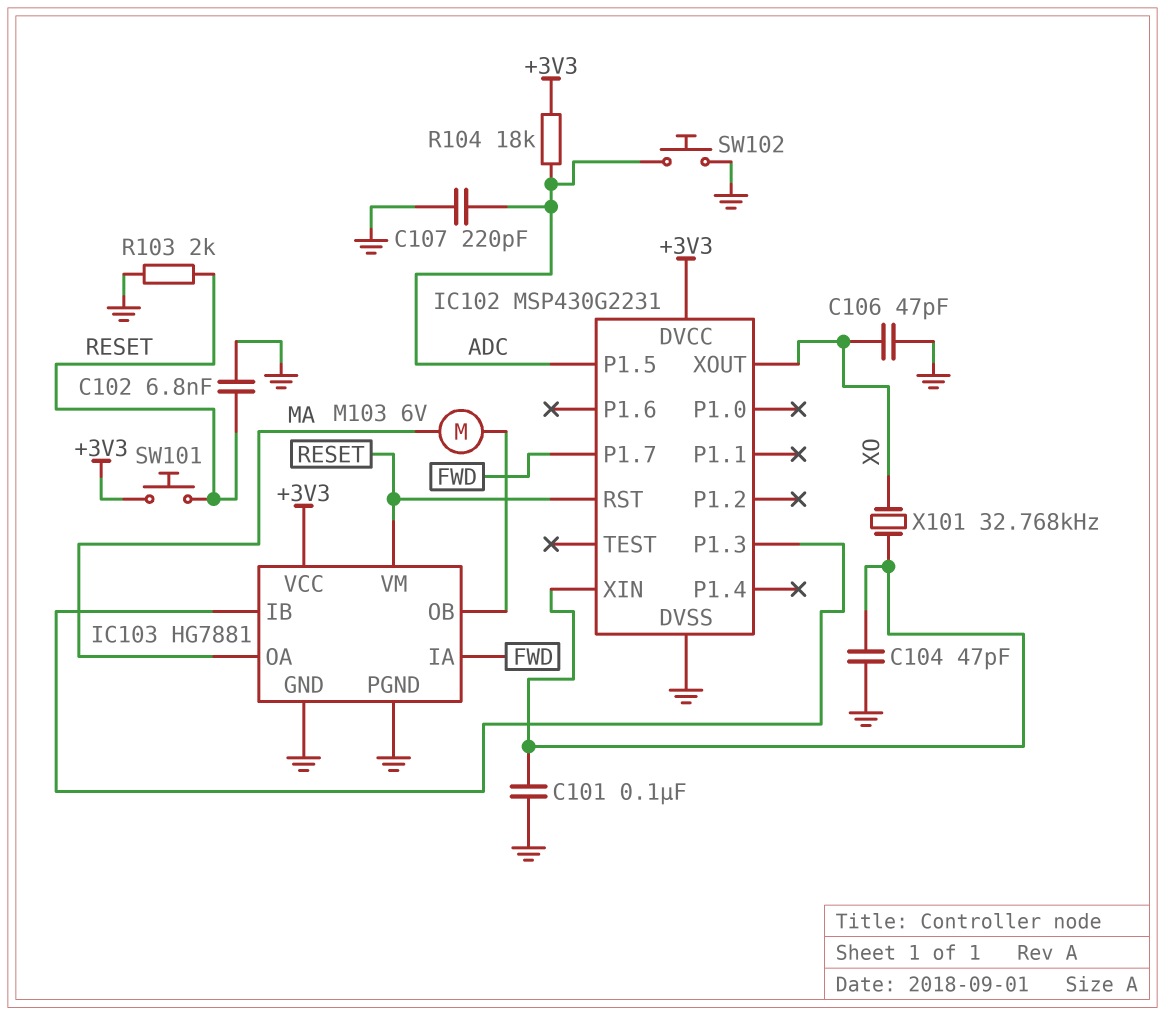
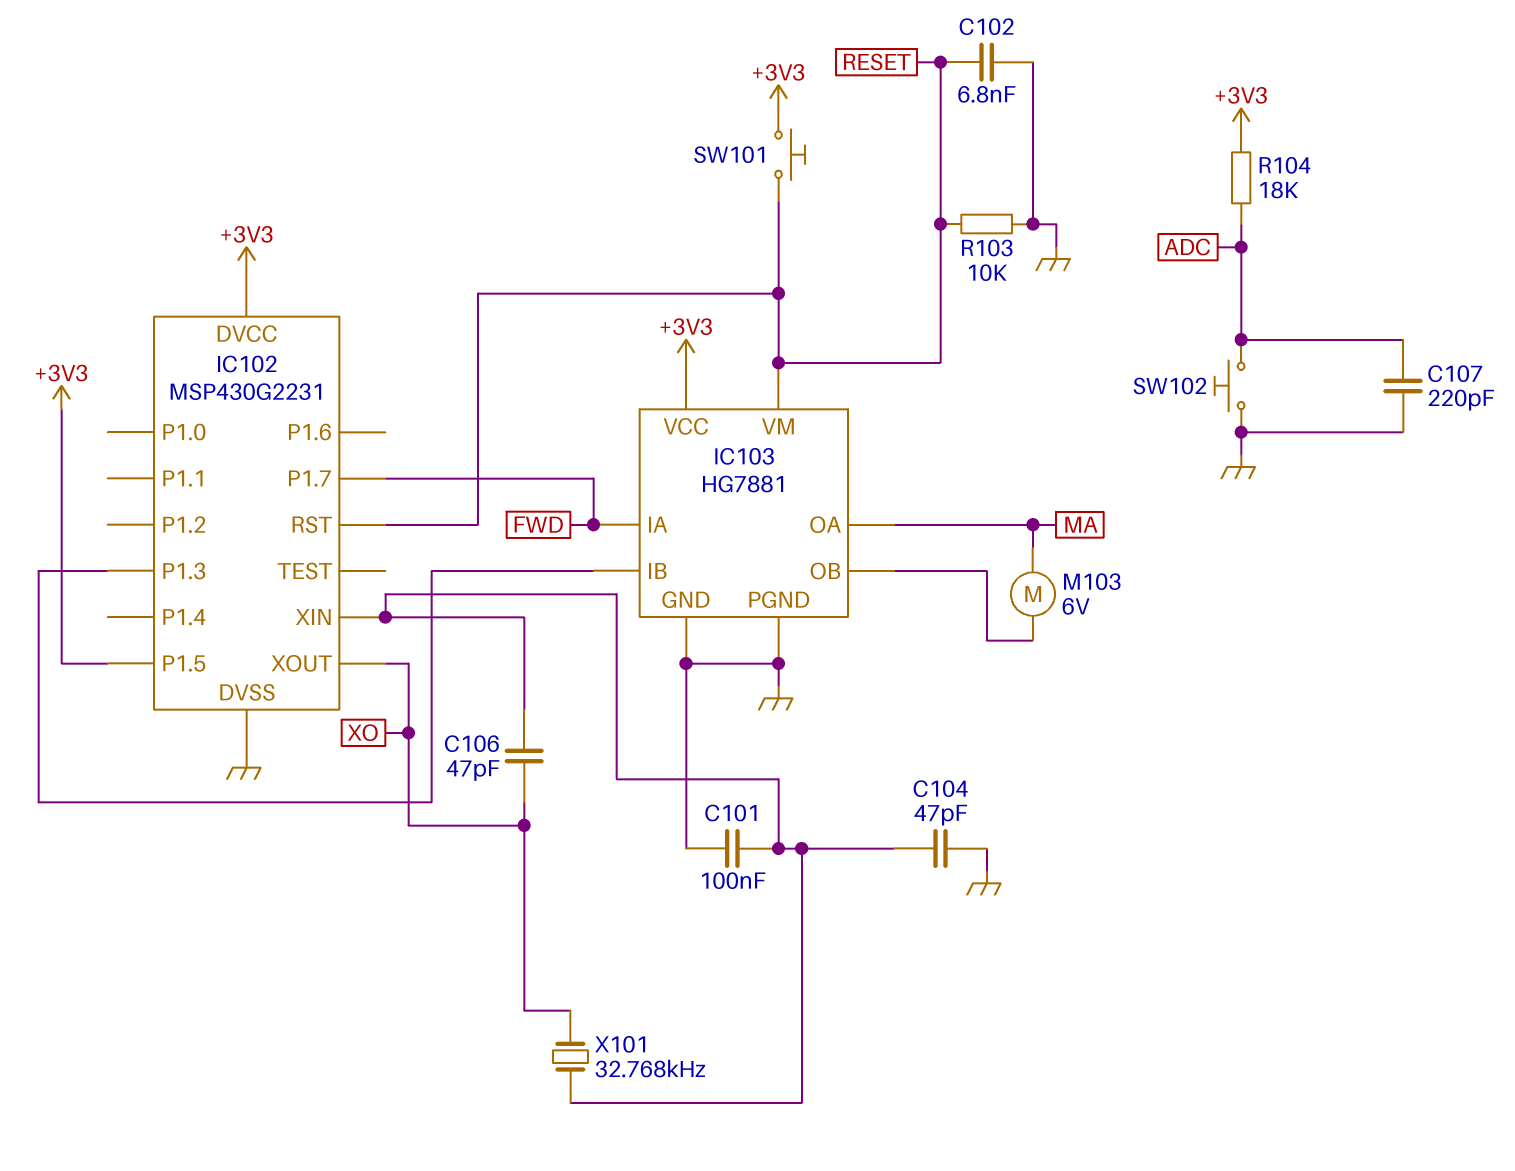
C106: 47pF (GND, XO) -> 47pF (IC102/XIN, XO)
IC102 pin P1.5: ADC -> +3V3
R103: 2k (GND, RESET) -> 10k (GND, RESET)

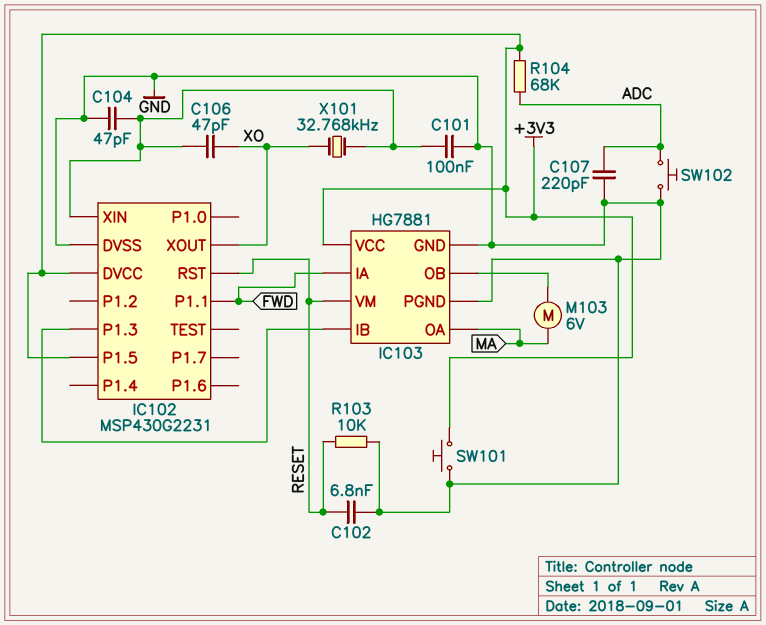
IC102 pin P1.1: none -> FWD
IC102 pin P1.7: FWD -> none
R104: 18k (+3V3, ADC) -> 68k (+3V3, ADC)
SW101: button (+3V3, RESET) -> button (+3V3, GND)

